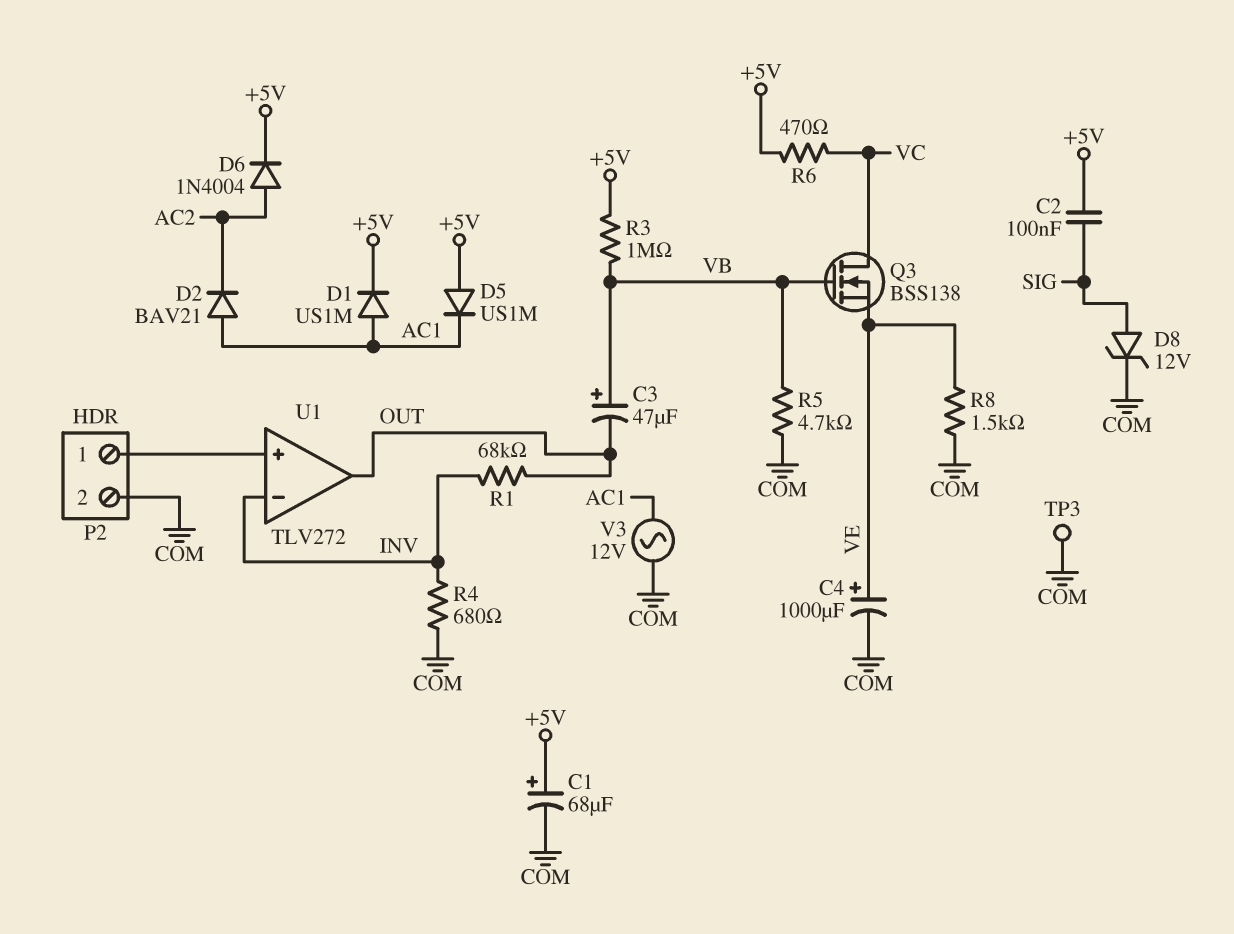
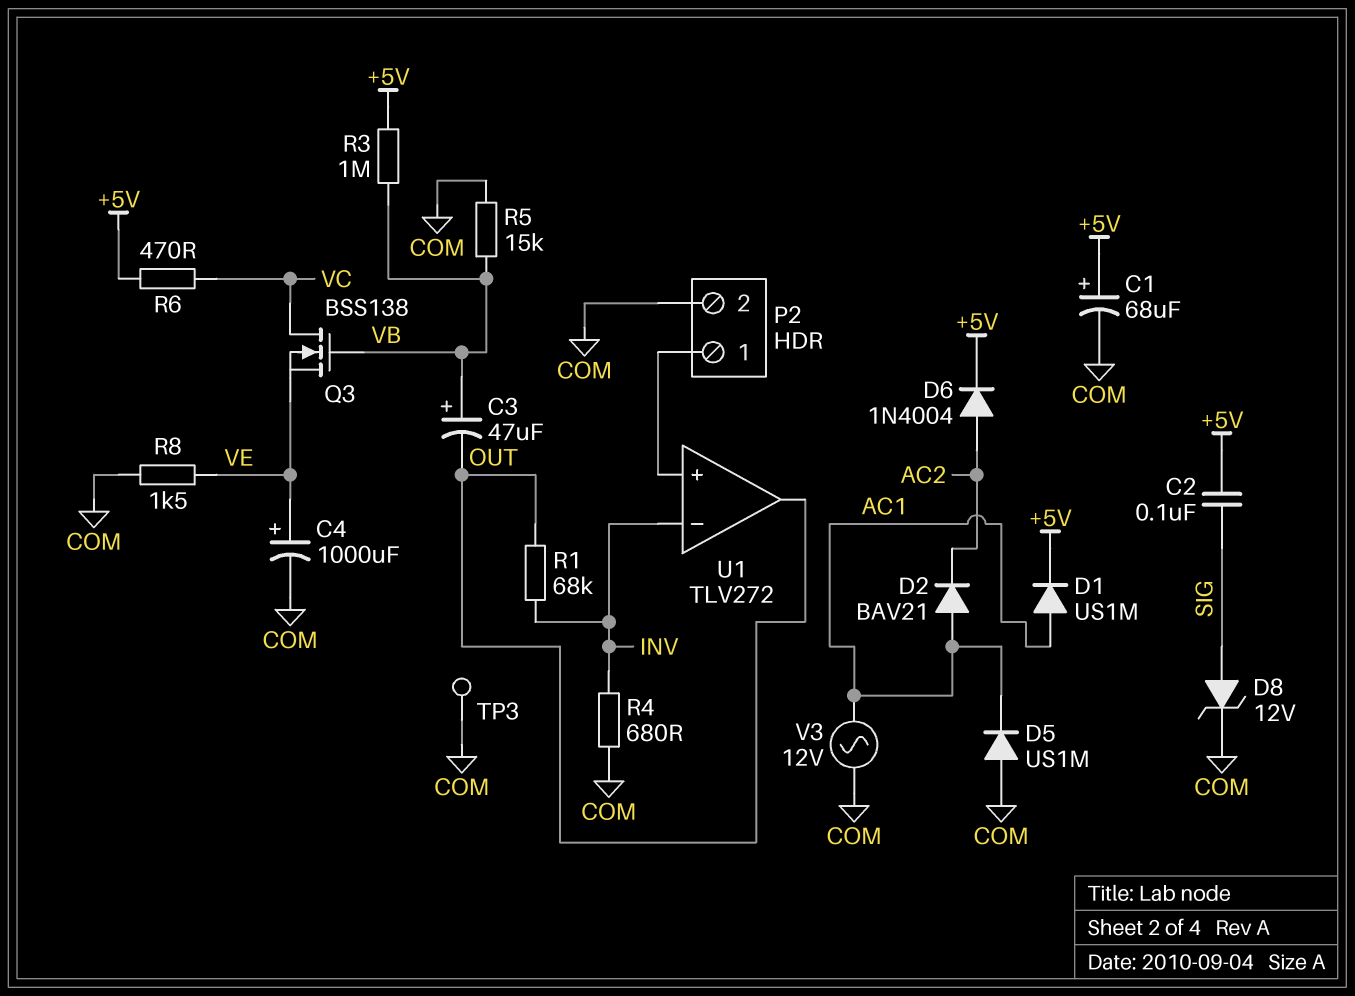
D5: diode US1M (A +5V, K AC1) -> diode US1M (A COM, K AC1)
R5: 4.7k (COM, VB) -> 15k (COM, VB)

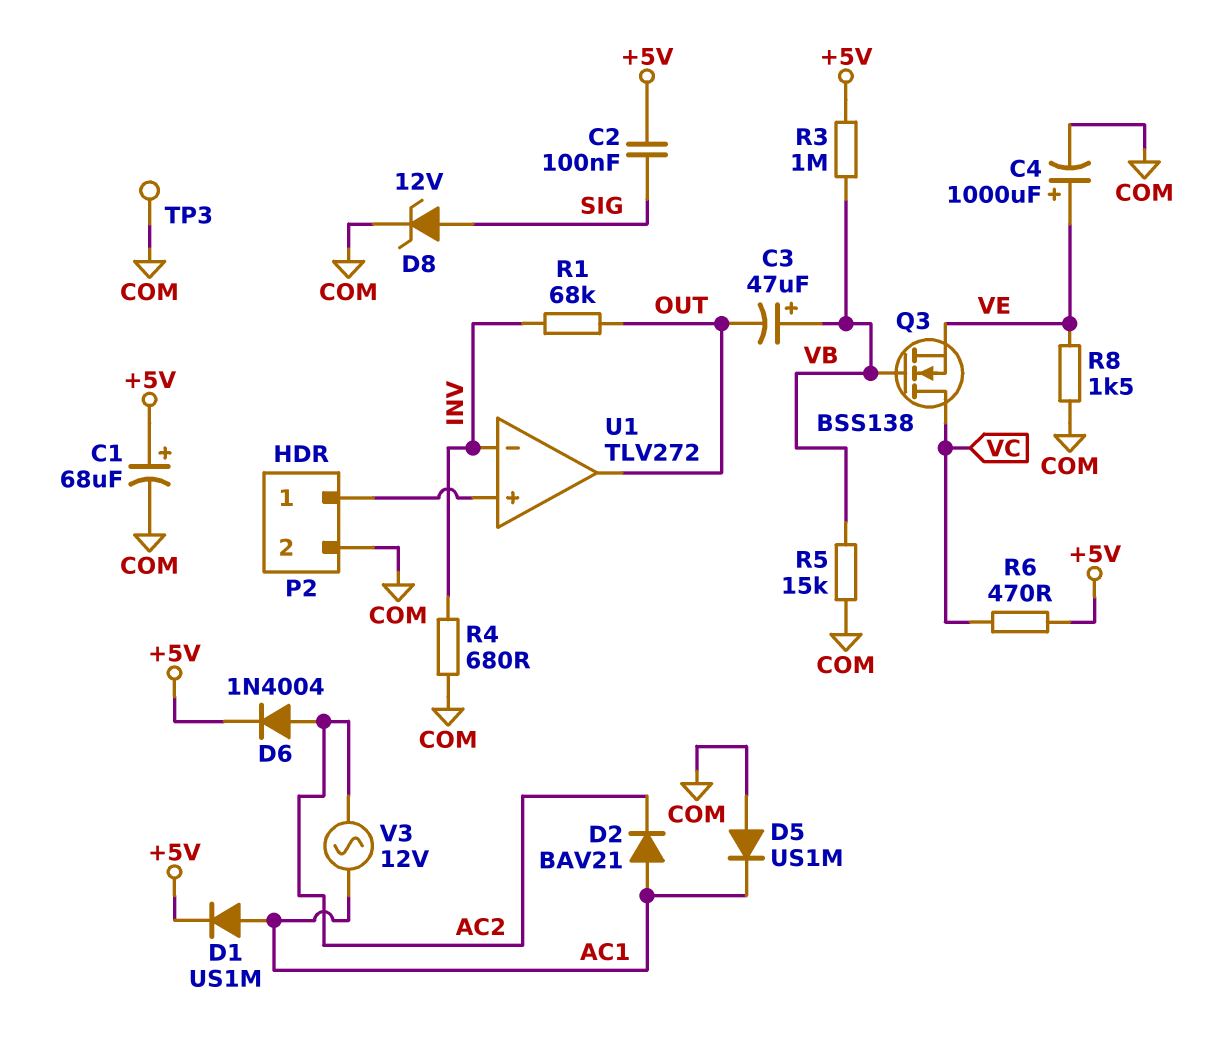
V3: AC 12V (AC1, COM) -> AC 12V (AC1, AC2)

